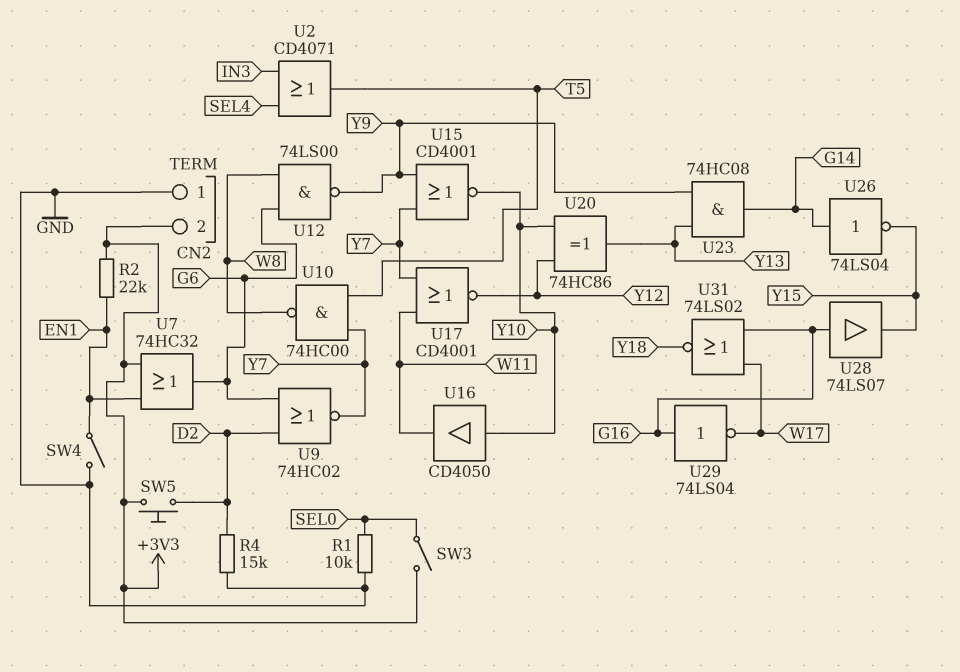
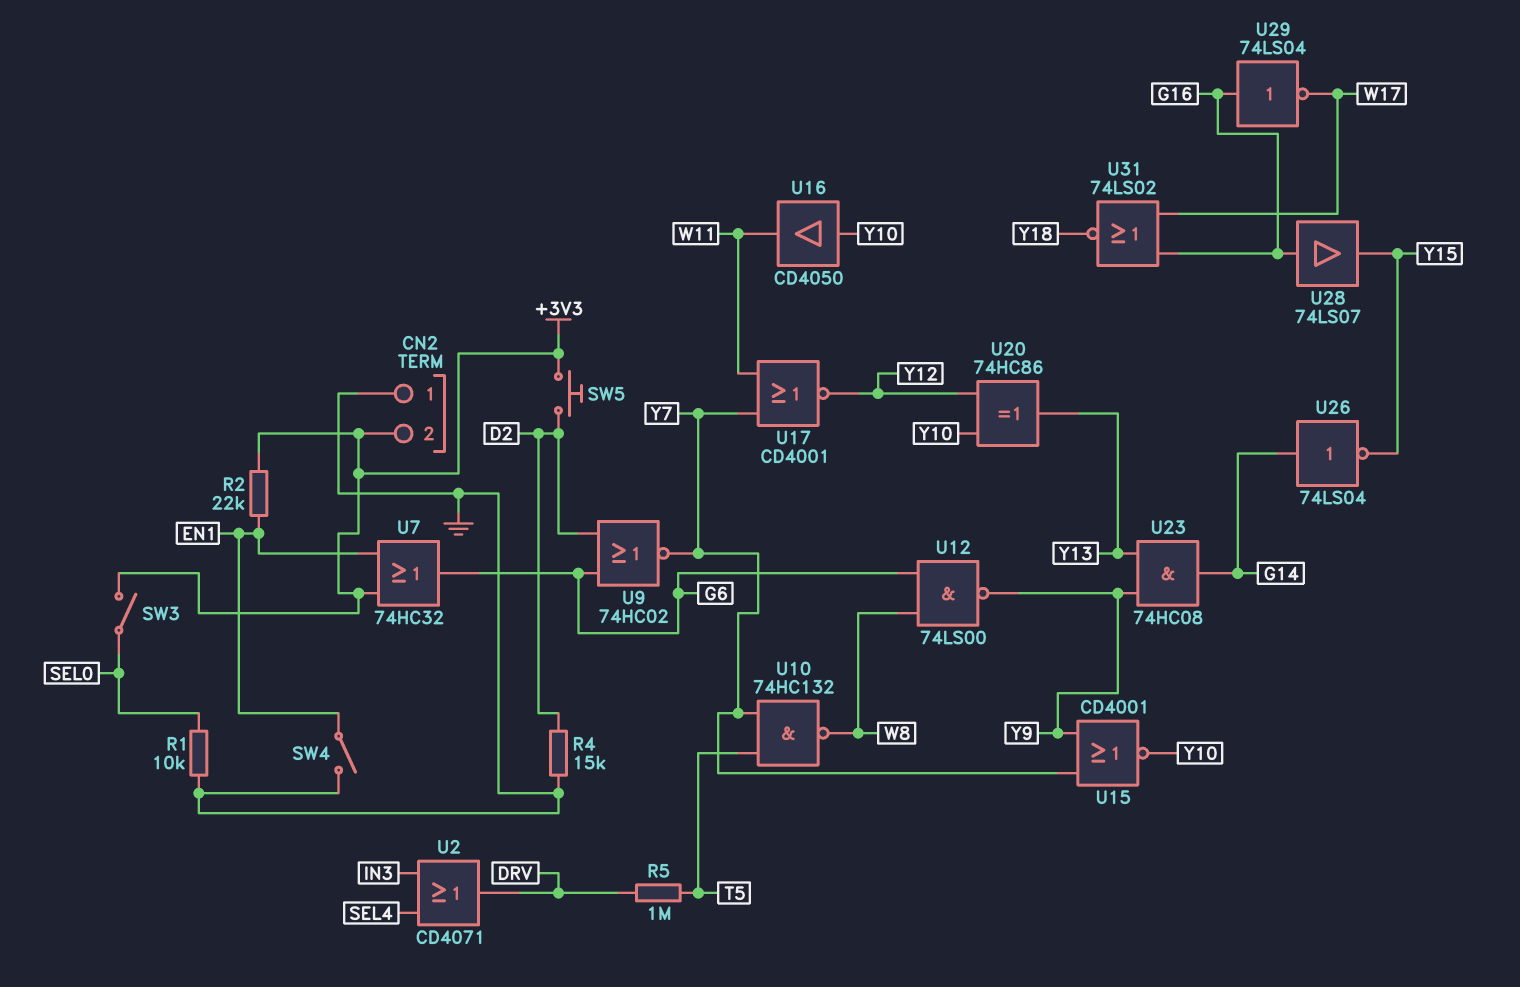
R5: none -> 1M (DRV, T5)
U2: OR CD4071 (in IN3, in SEL4, out T5) -> OR CD4071 (in IN3, in SEL4, out DRV)
U10: NAND 74HC00 (in T5, in Y7, out W8) -> NAND 74HC132 (in T5, in Y7, out W8)

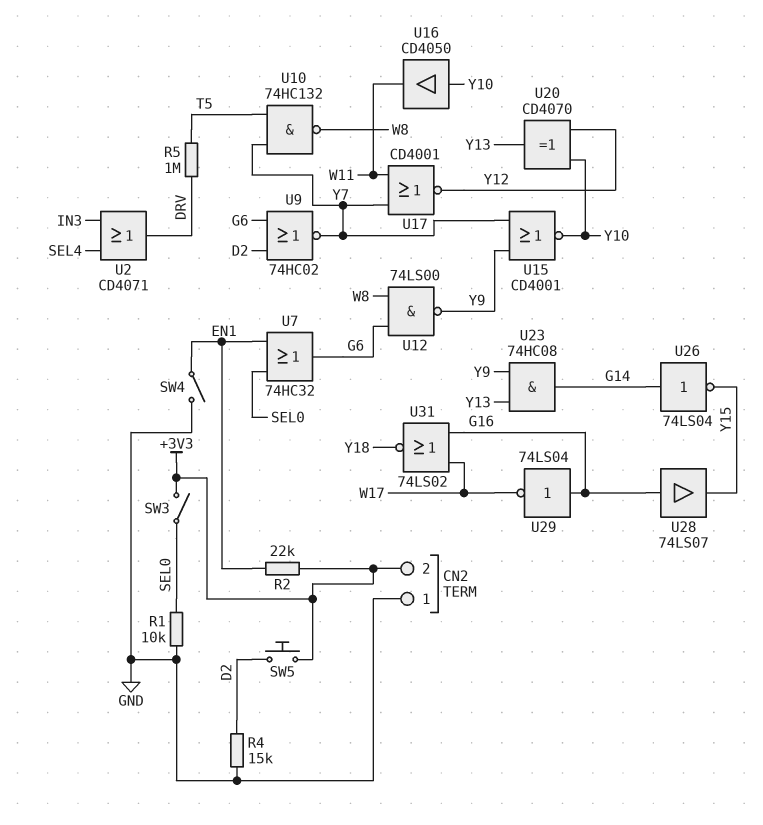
U7: OR 74HC32 (in +3V3, in EN1, out G6) -> OR 74HC32 (in EN1, in SEL0, out G6)
U20: XOR 74HC86 (in Y10, in Y12, out Y13) -> XOR CD4070 (in Y10, in Y12, out Y13)

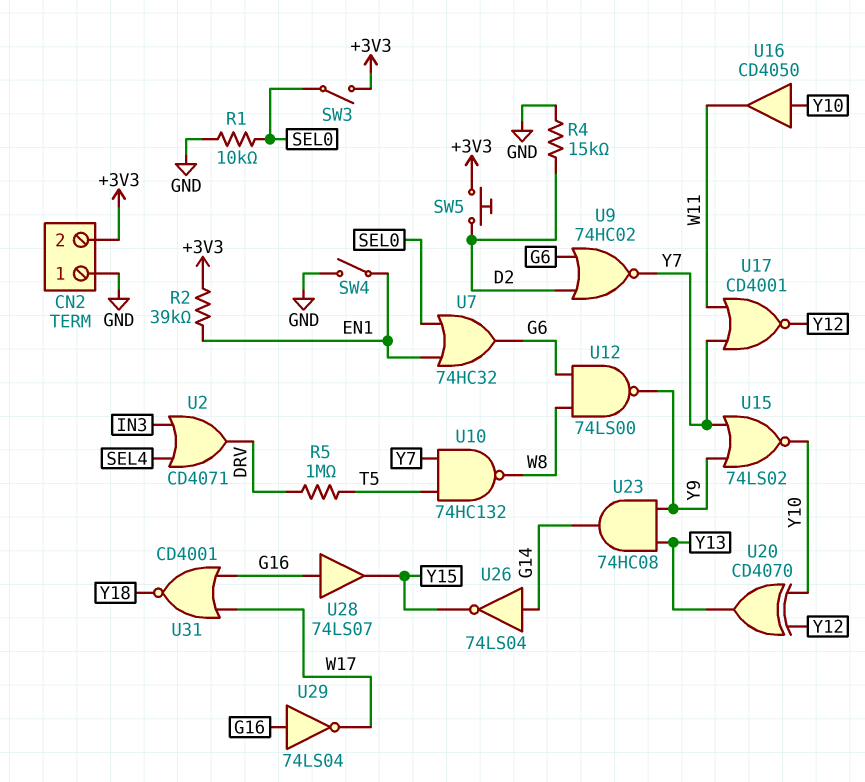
R2: 22k (+3V3, EN1) -> 39k (+3V3, EN1)
U15: NOR CD4001 (in Y7, in Y9, out Y10) -> NOR 74LS02 (in Y7, in Y9, out Y10)
U31: NOR 74LS02 (in G16, in W17, out Y18) -> NOR CD4001 (in G16, in W17, out Y18)

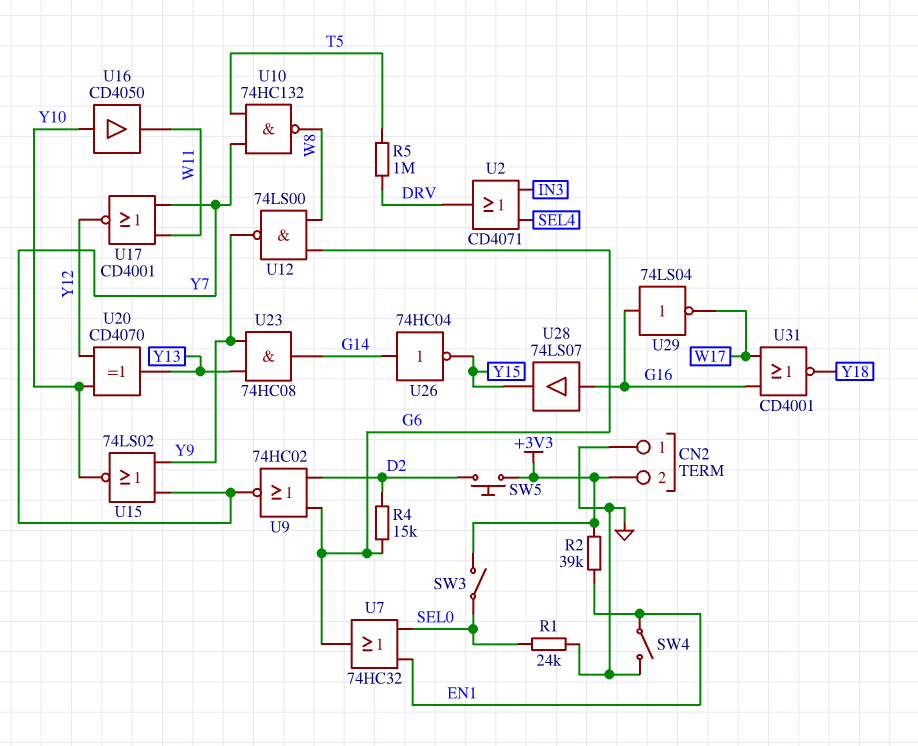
R1: 10k (GND, SEL0) -> 24k (GND, SEL0)
R4: 15k (D2, GND) -> 15k (D2, G6)
U26: NOT 74LS04 (in G14, out Y15) -> NOT 74HC04 (in G14, out Y15)

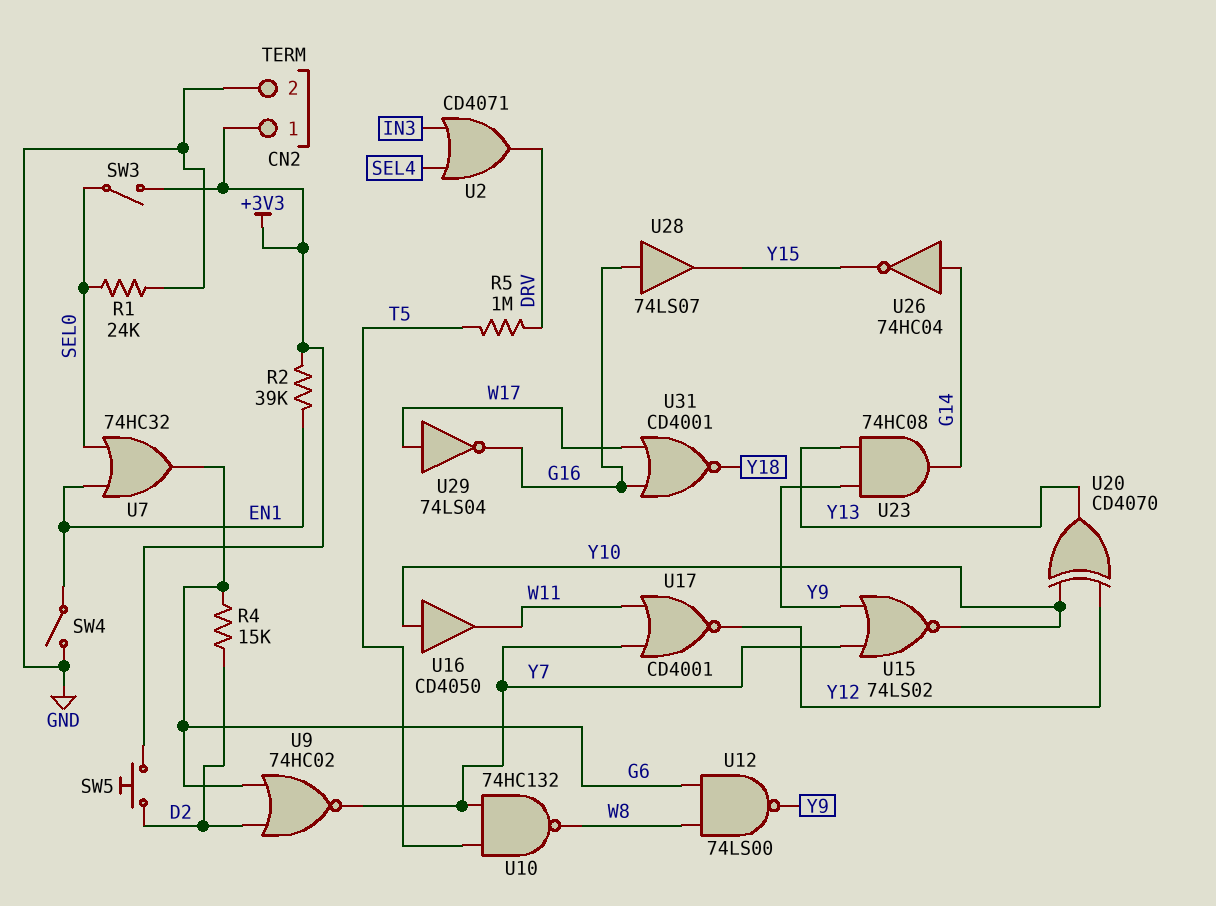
CN2 pin 1: GND -> +3V3
CN2 pin 2: +3V3 -> GND
U29: NOT 74LS04 (in G16, out W17) -> NOT 74LS04 (in W17, out G16)

